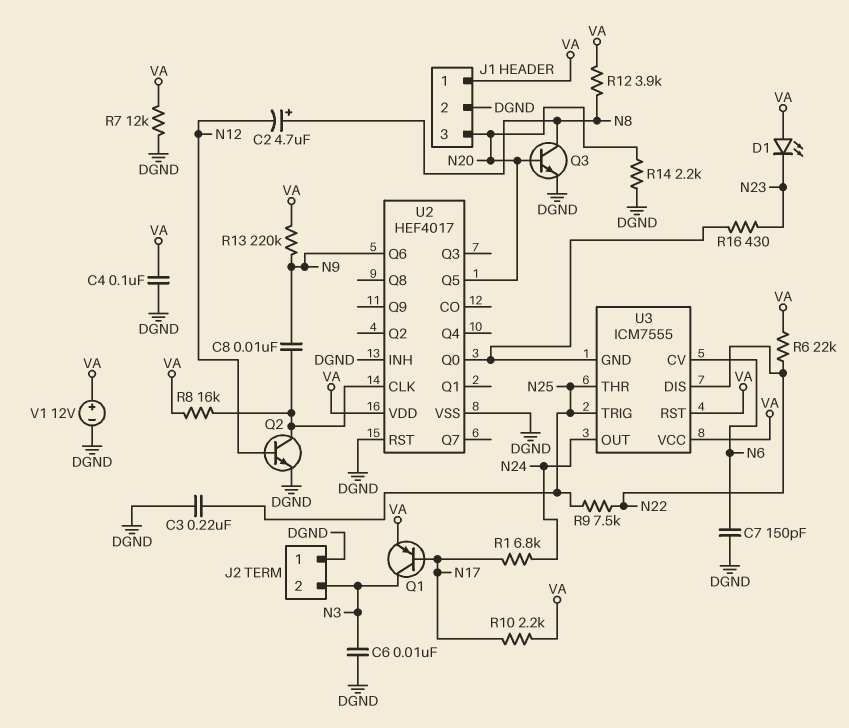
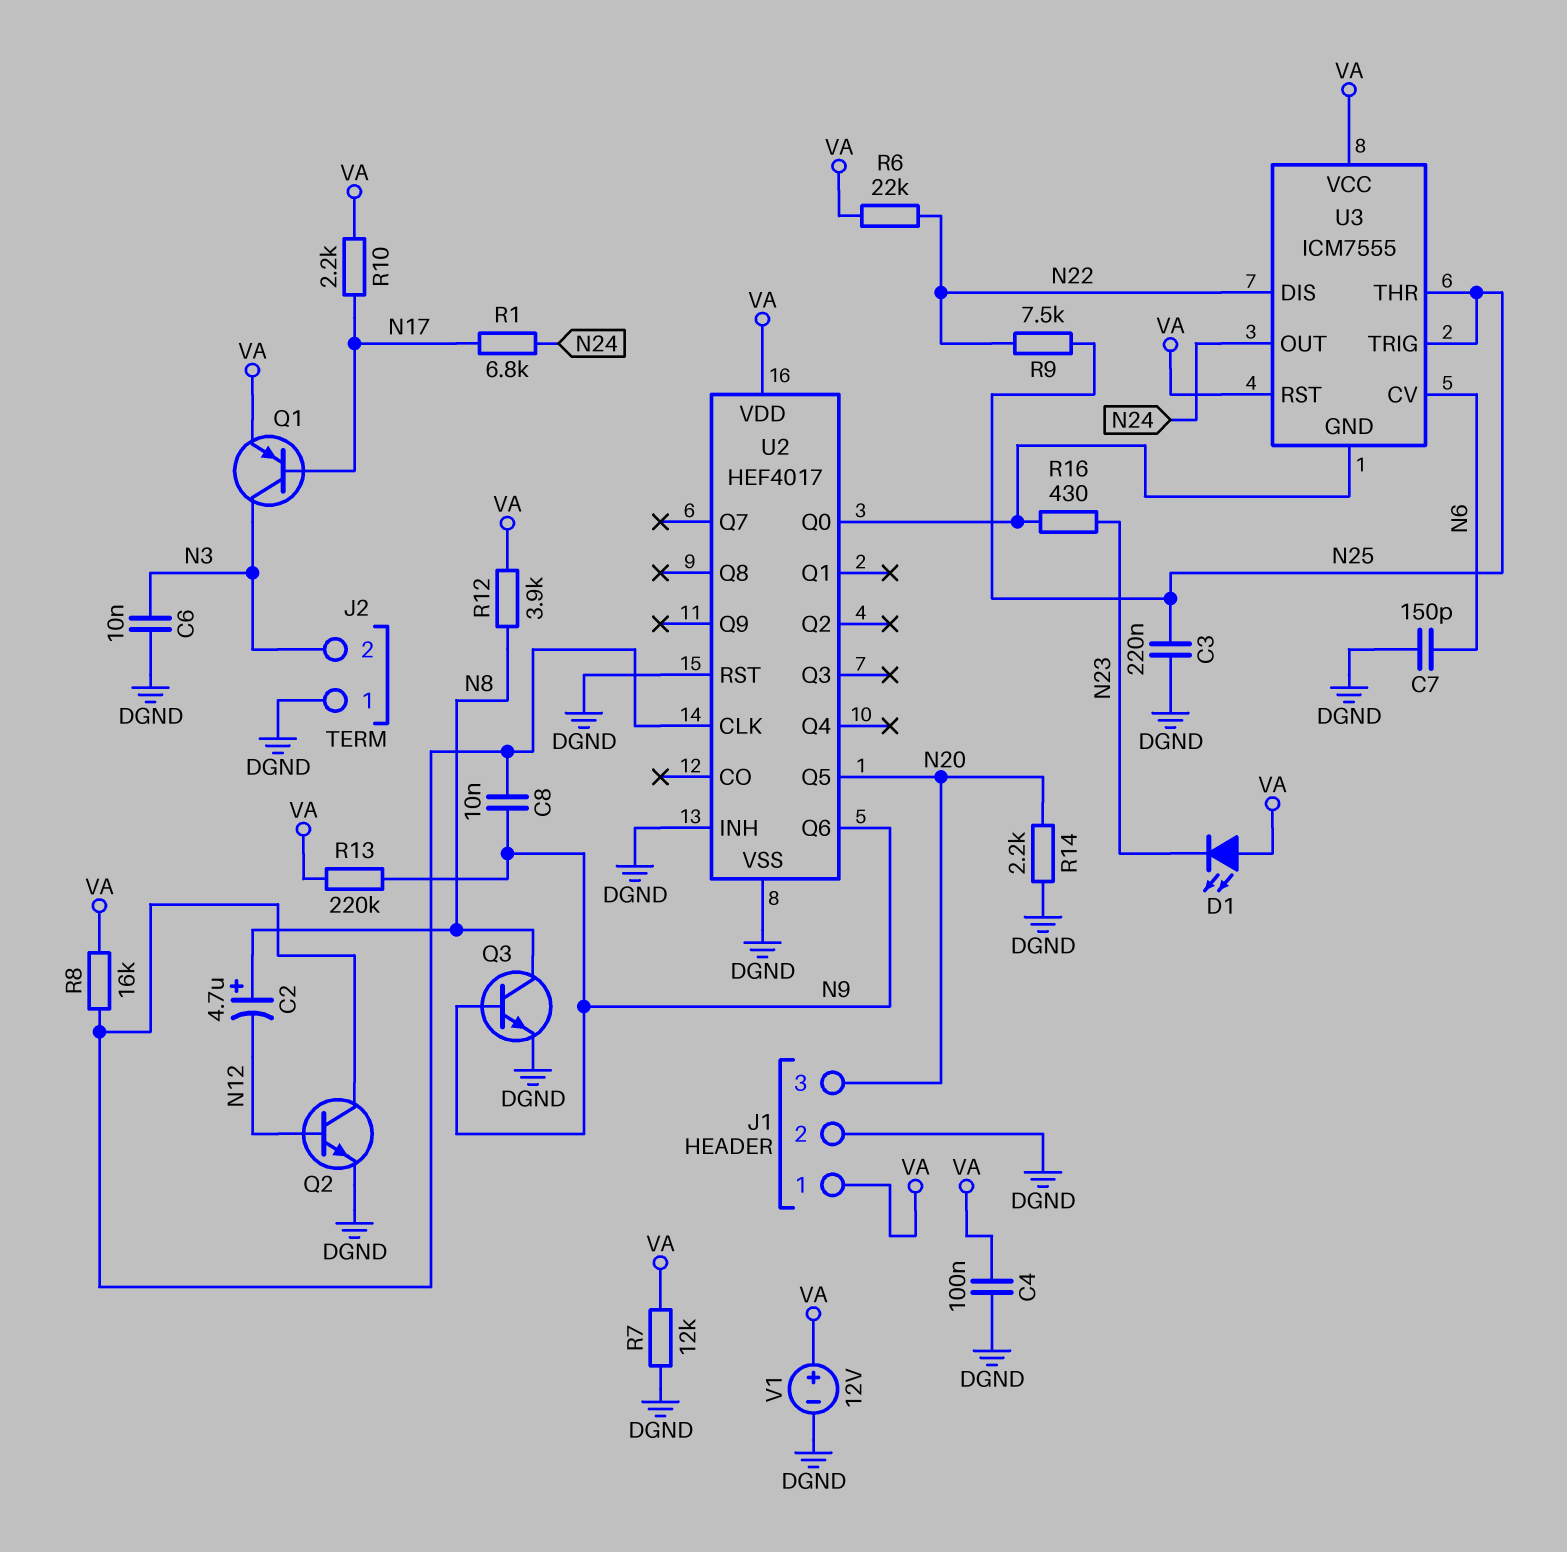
Q3: NPN (B N20, C N8, E DGND) -> NPN (B N9, C N8, E DGND)

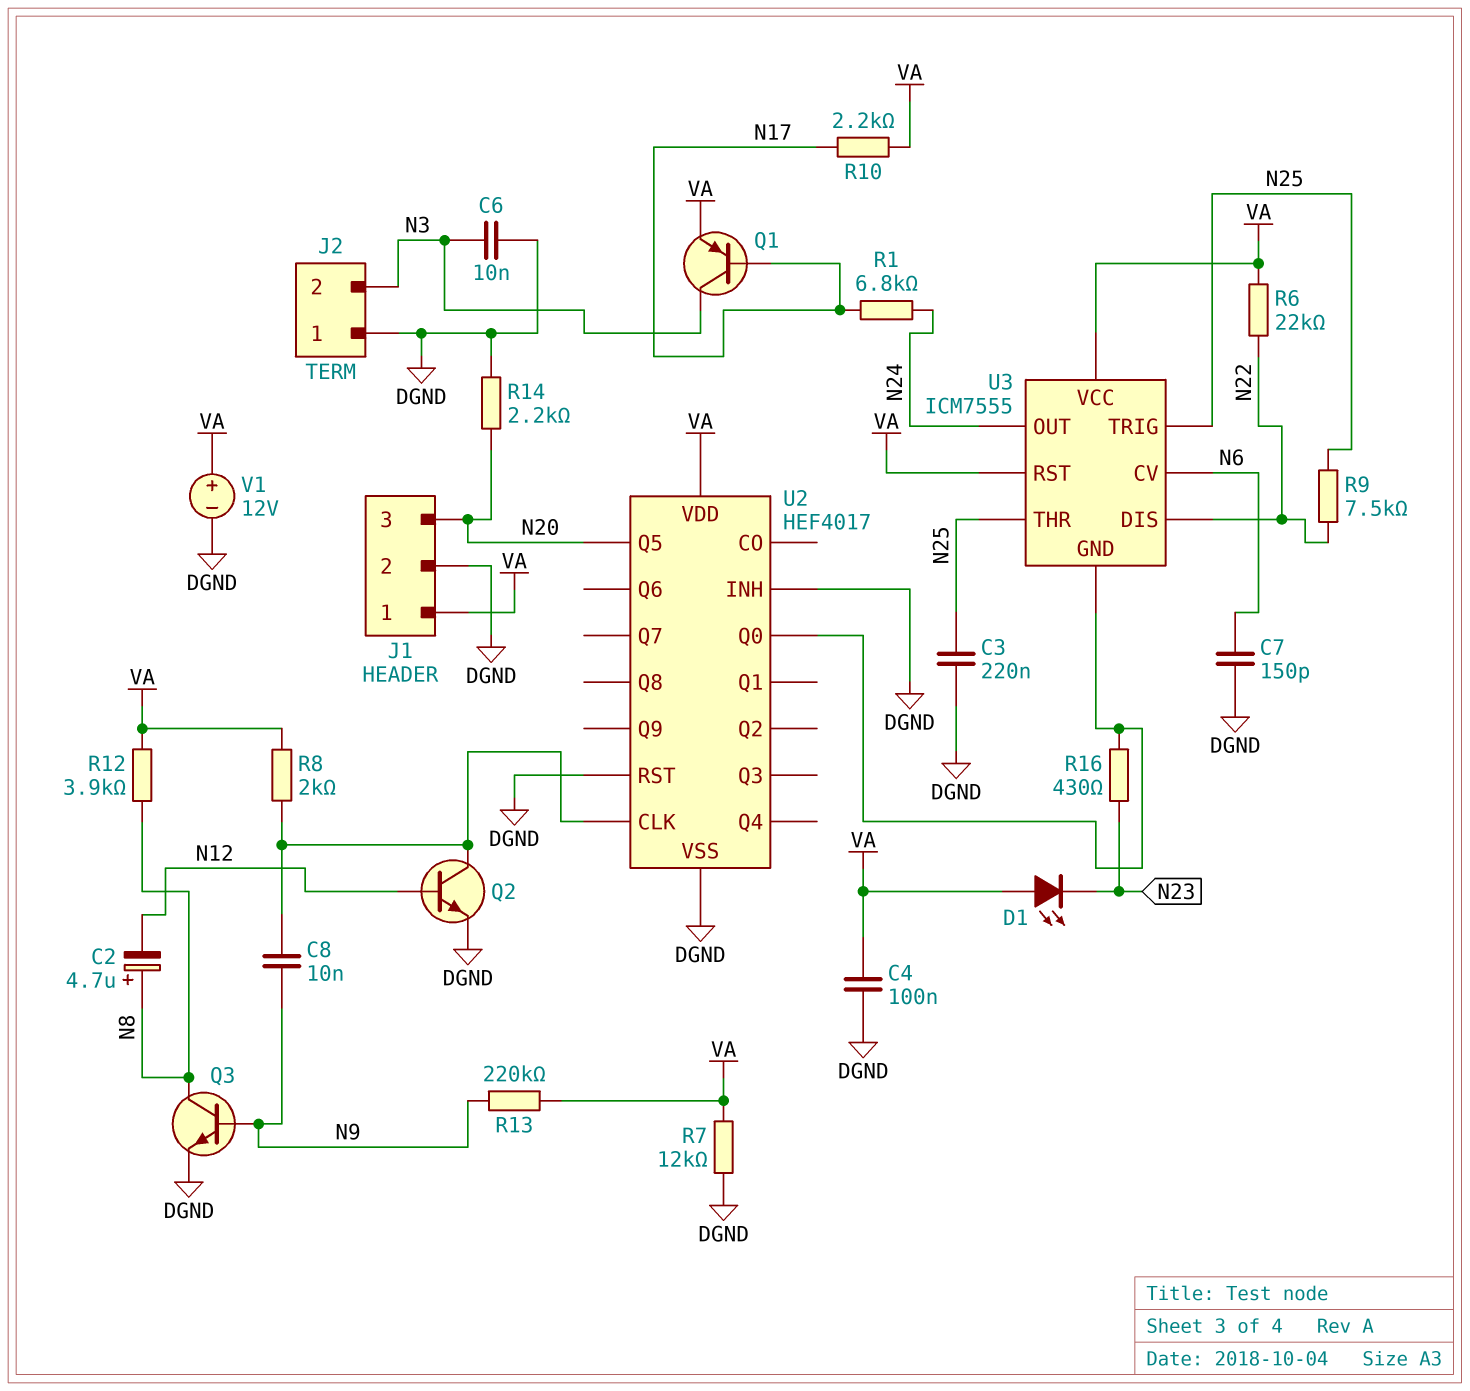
R8: 16k (U2/CLK, VA) -> 2k (U2/CLK, VA)
U2 pin Q6: N9 -> none

